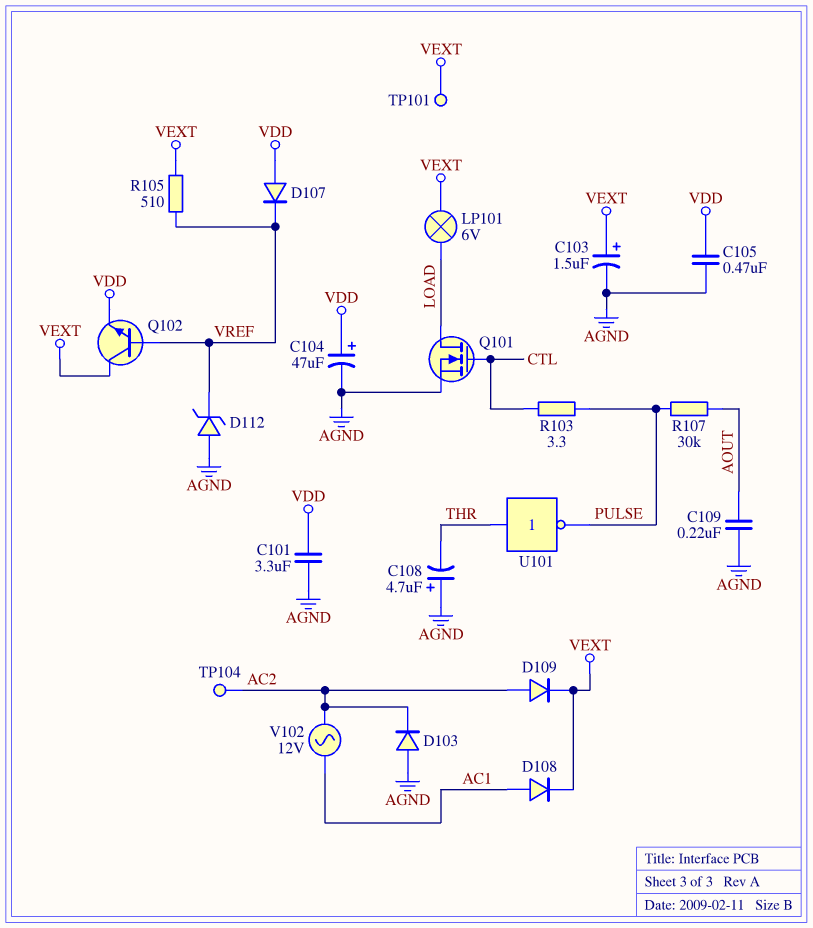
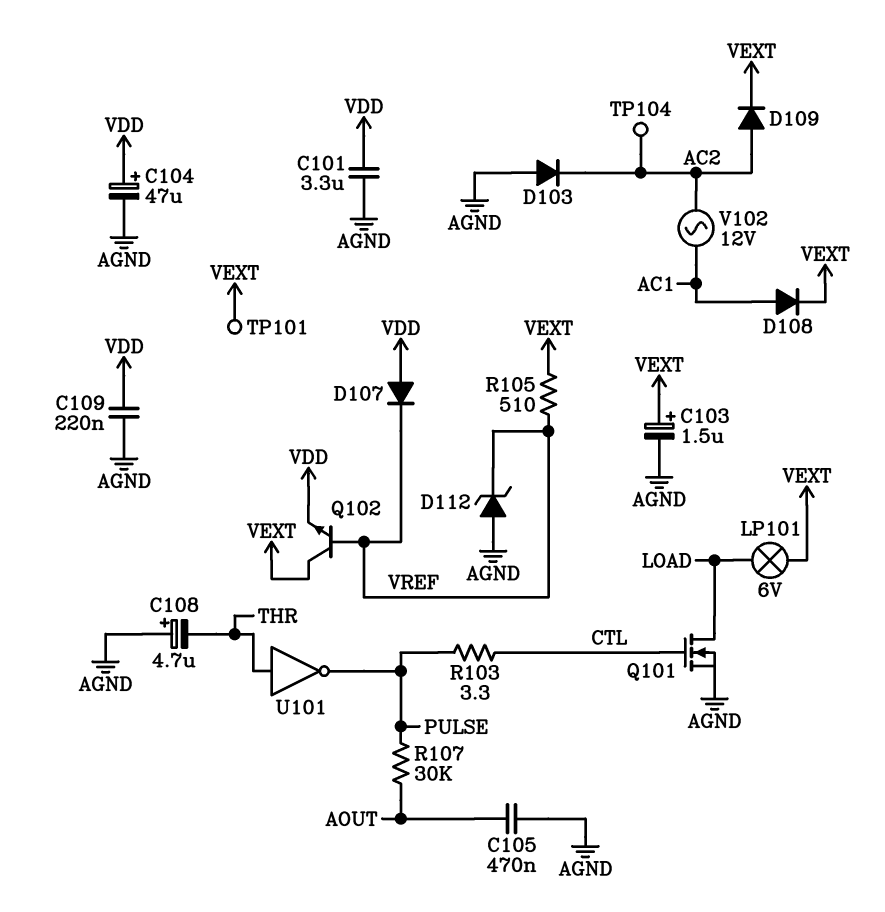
C105: 470nF (AGND, VDD) -> 470nF (AGND, AOUT)
C109: 220nF (AGND, AOUT) -> 220nF (AGND, VDD)

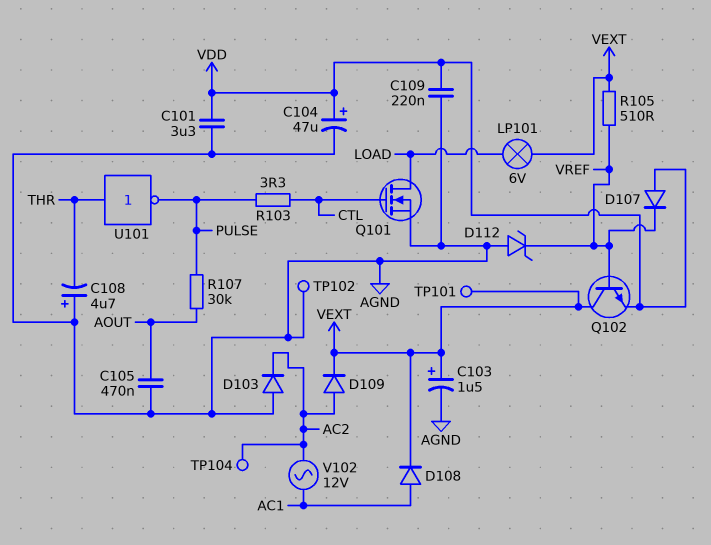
TP102: none -> test point (AGND)

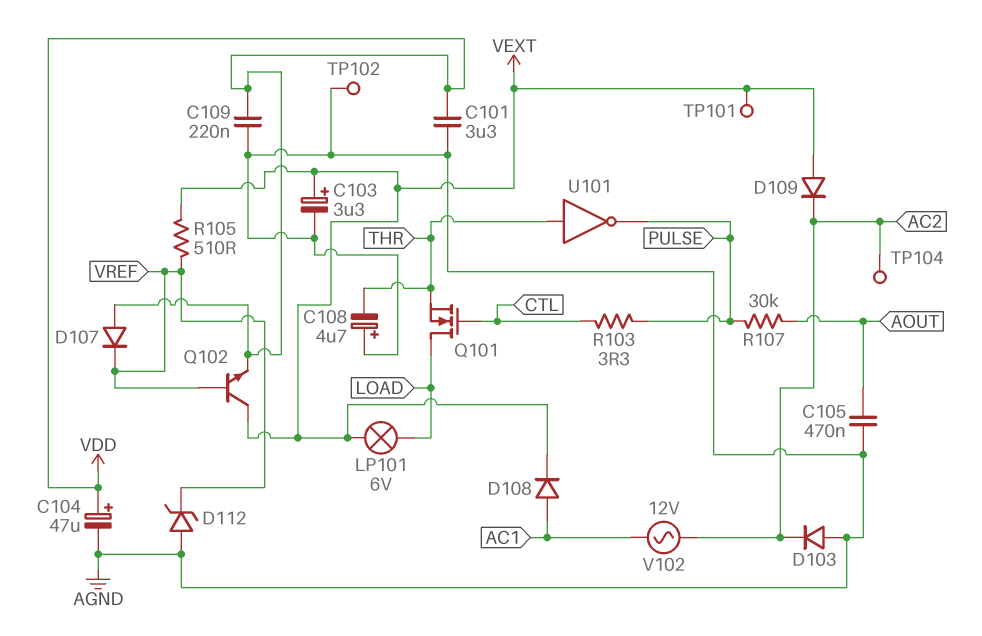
C103: 1.5uF (plus VEXT, minus AGND) -> 3.3uF (plus VEXT, minus AGND)
D109: diode (A AC2, K VEXT) -> diode (A VEXT, K AC2)
Q101: NMOS (G CTL, D LOAD, S AGND) -> NMOS (G CTL, D LOAD, S THR)

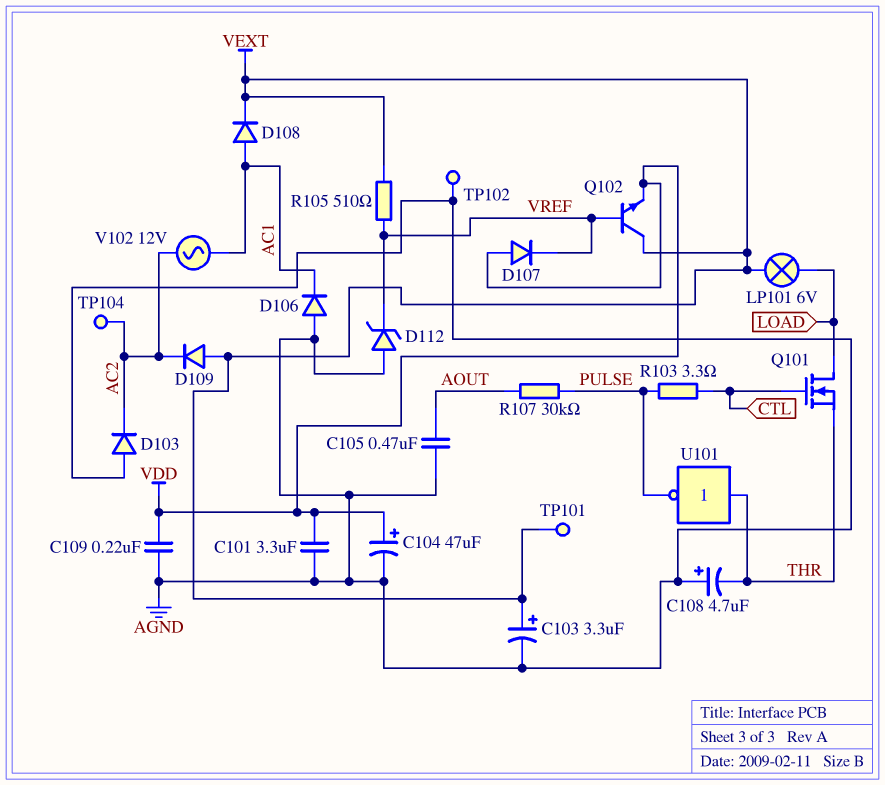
D106: none -> diode (A AGND, K AC1)

